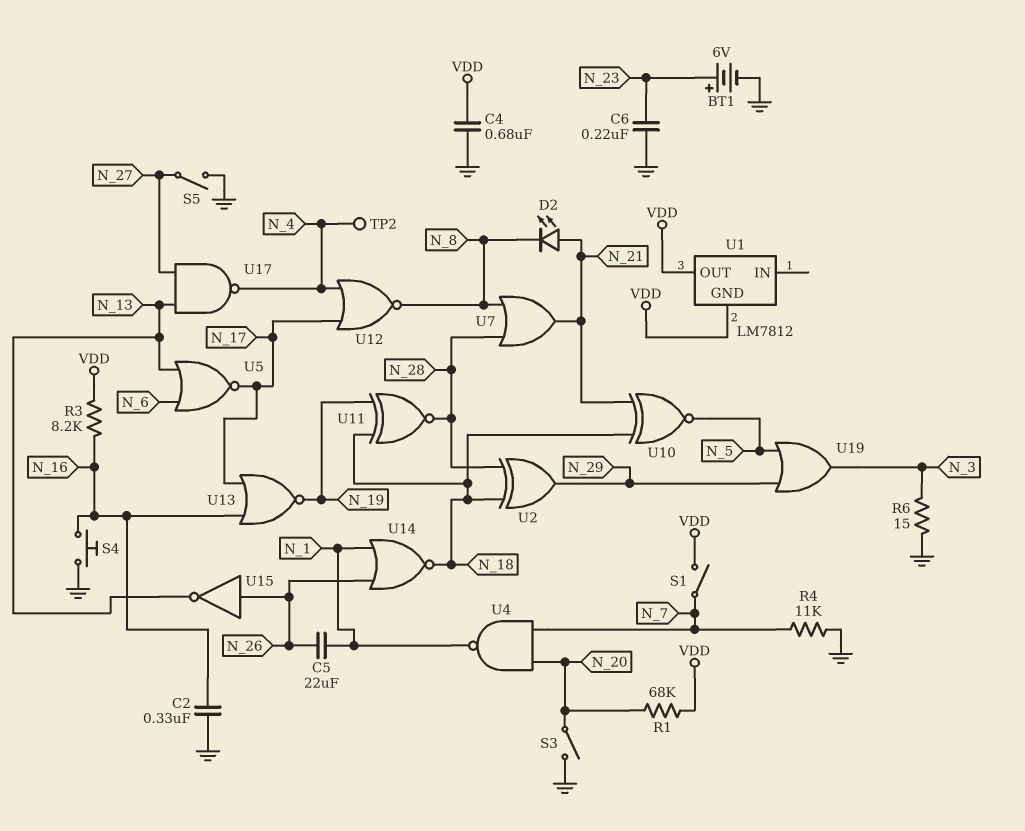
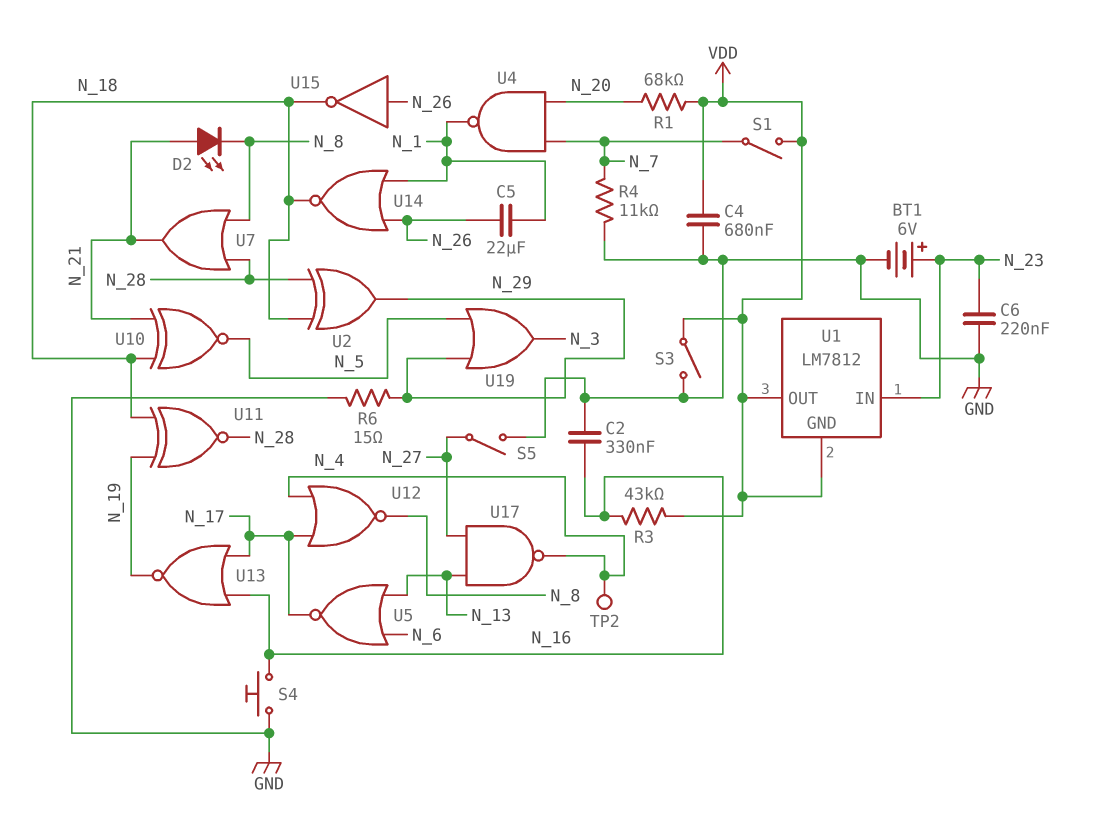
R3: 8.2k (N_16, VDD) -> 43k (N_16, VDD)
R6: 15 (GND, N_3) -> 15 (GND, N_29)
S3: switch (GND, N_20) -> switch (GND, VDD)
U1 pin IN: none -> N_23
U15: NOT (in N_26, out N_13) -> NOT (in N_26, out N_18)

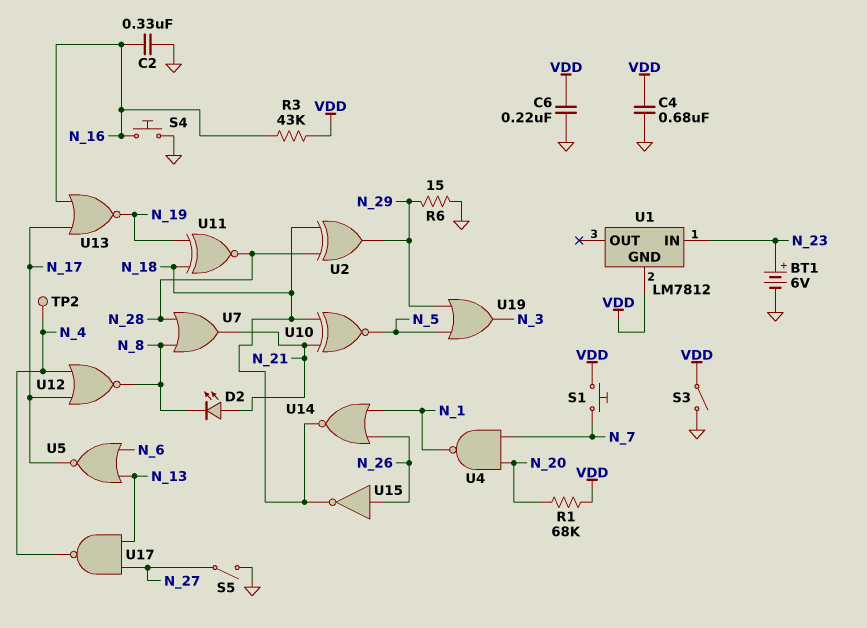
C5: 22uF (N_1, N_26) -> none
C6: 220nF (GND, N_23) -> 220nF (GND, VDD)
R4: 11k (GND, N_7) -> none
S1: switch (N_7, VDD) -> button (N_7, VDD)
U1 pin OUT: VDD -> none

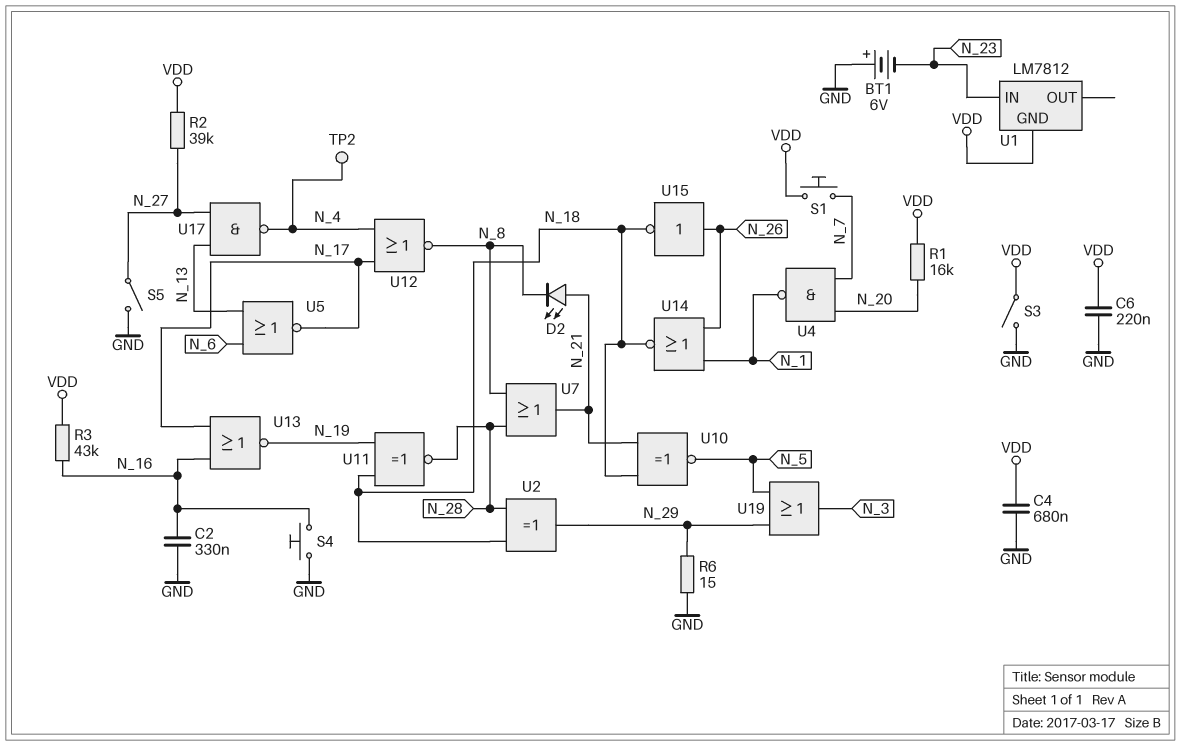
BT1: 6V (plus N_23, minus GND) -> 6V (plus GND, minus N_23)
R1: 68k (N_20, VDD) -> 16k (N_20, VDD)
R2: none -> 39k (N_27, VDD)

